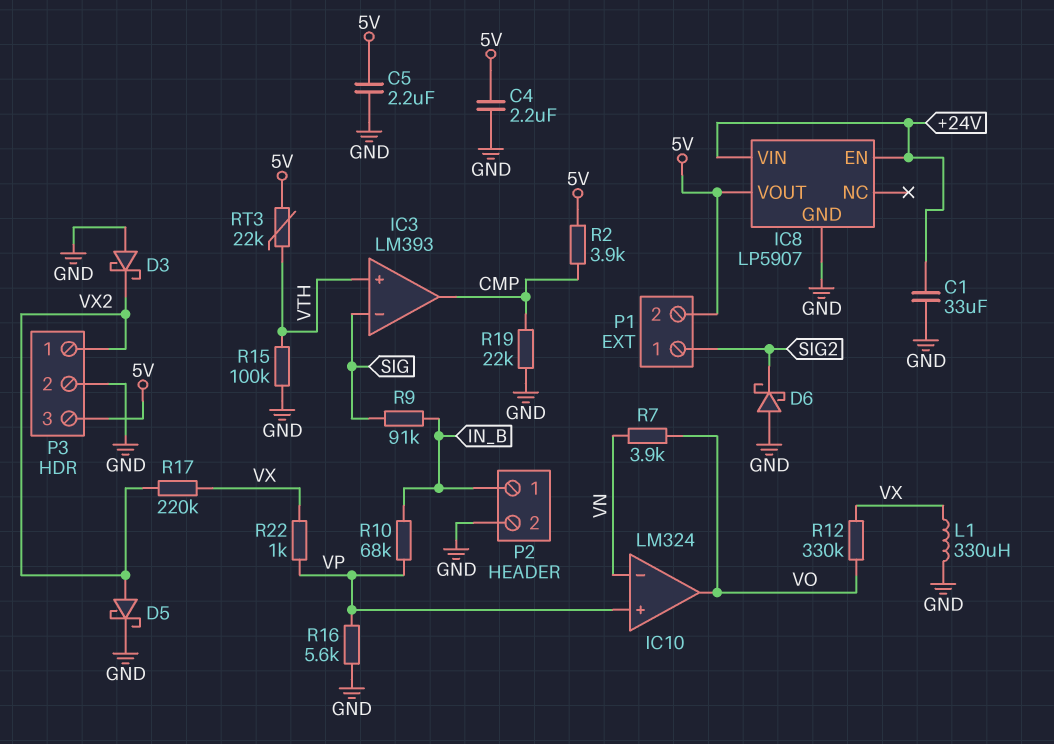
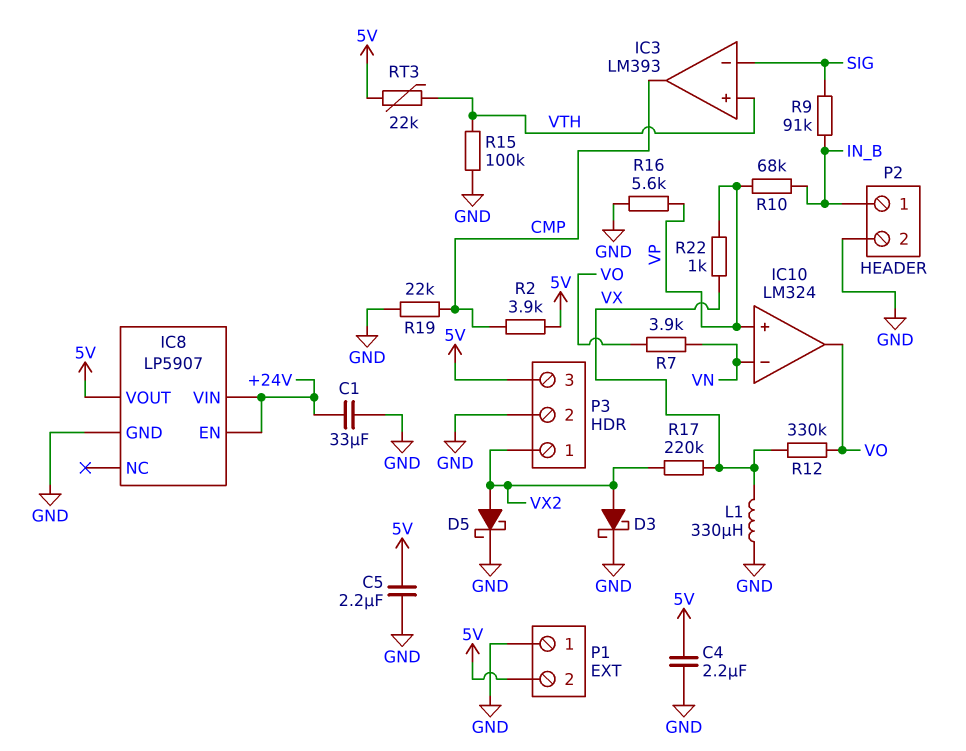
D3: schottky (A GND, K VX2) -> schottky (A VX2, K GND)
D6: schottky (A GND, K SIG2) -> none
P1 pin 1: SIG2 -> GND

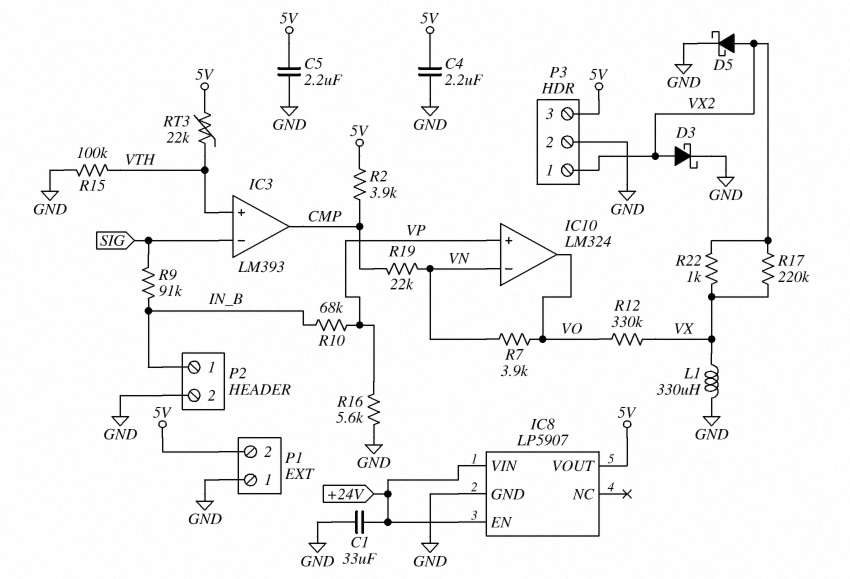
R19: 22k (CMP, GND) -> 22k (CMP, VN)
R22: 1k (VP, VX) -> 1k (VX, VX2)

